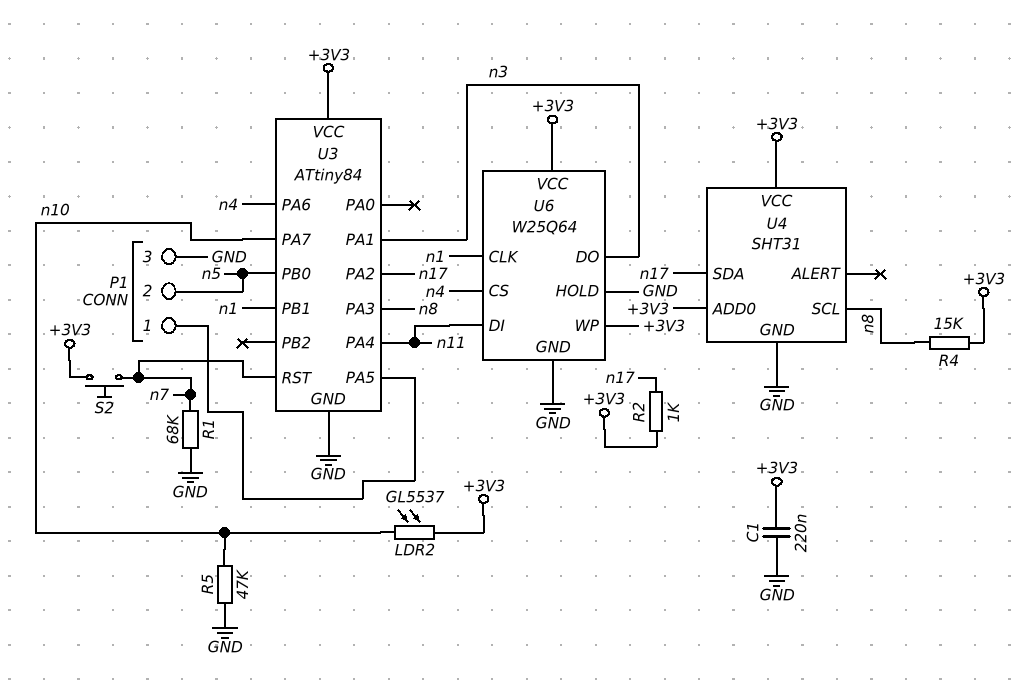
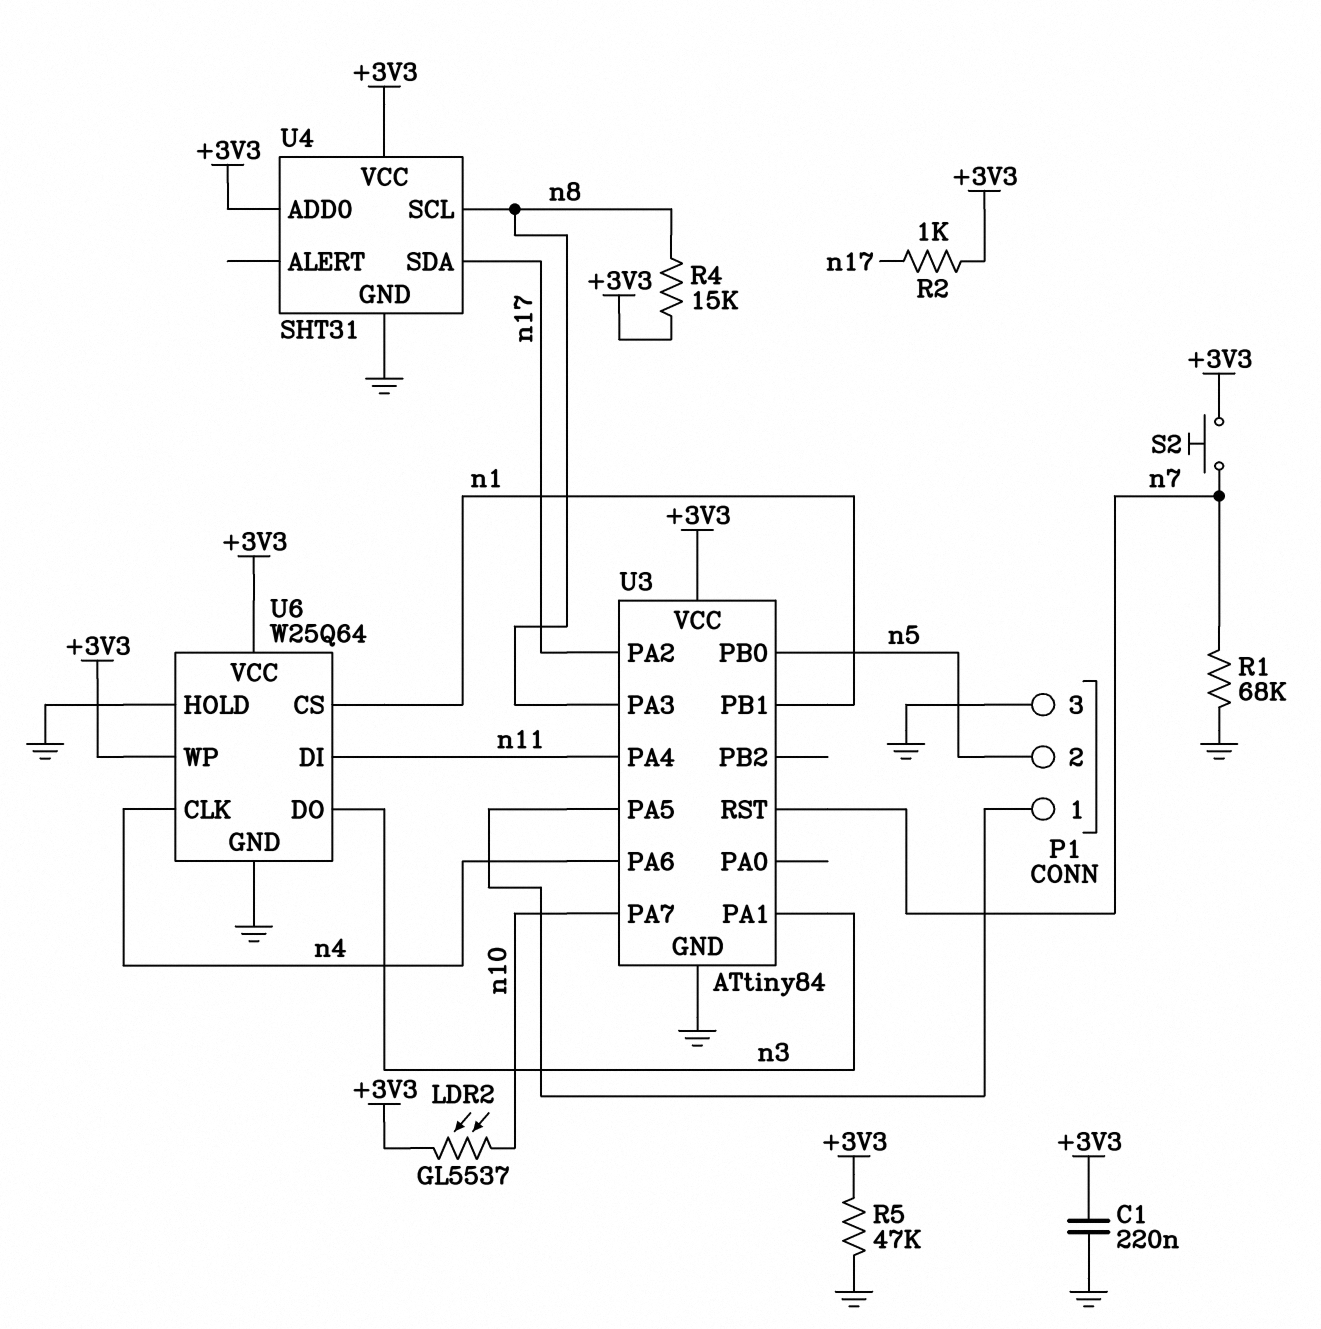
R5: 47k (GND, n10) -> 47k (+3V3, GND)
U6 pin CLK: n1 -> n4
U6 pin CS: n4 -> n1

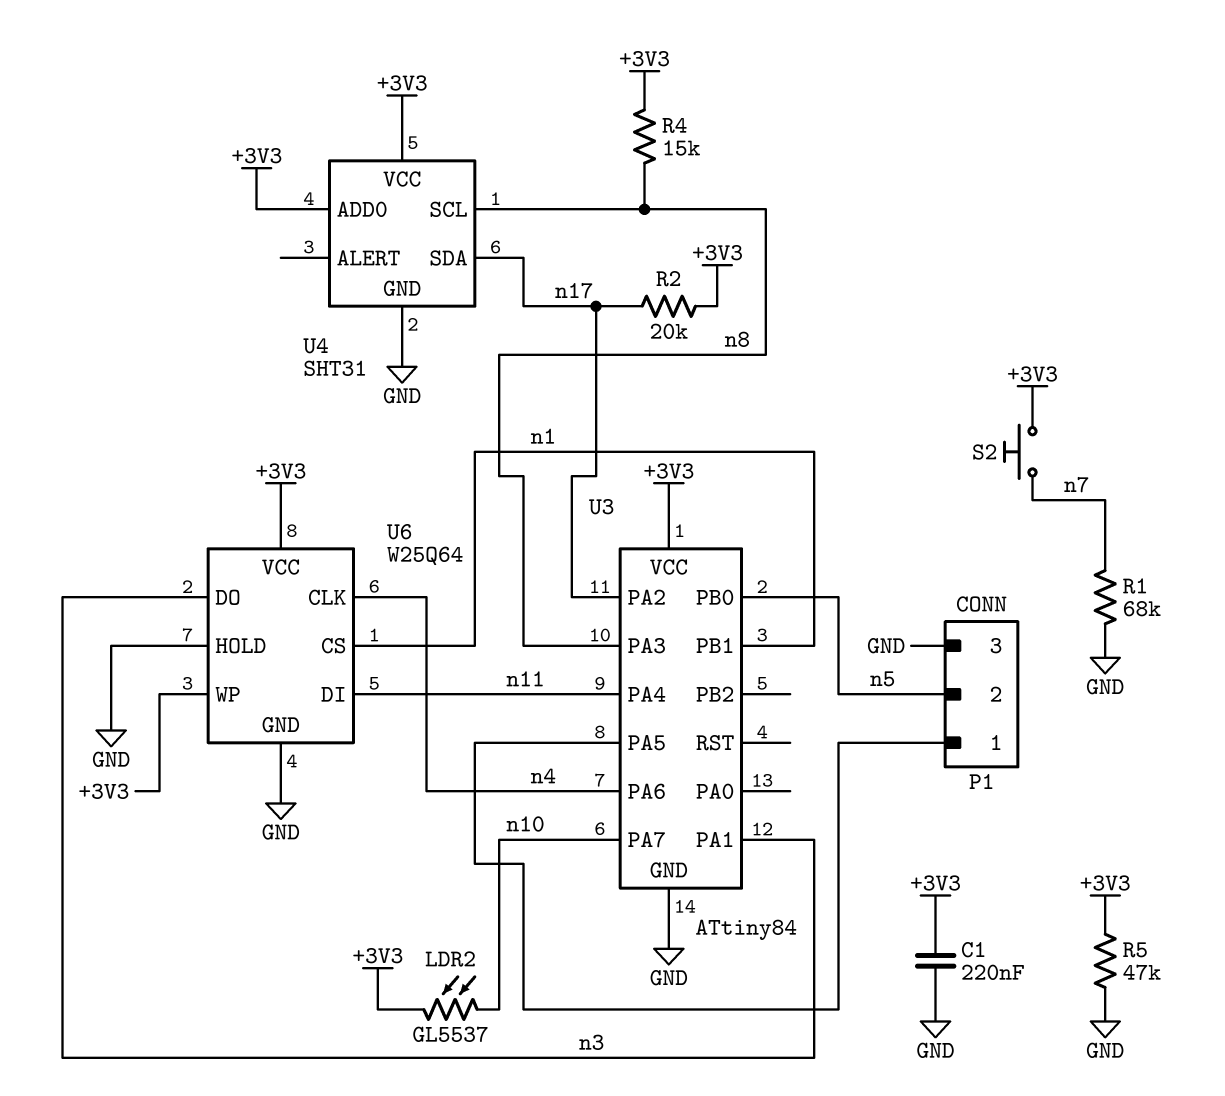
R2: 1k (+3V3, n17) -> 20k (+3V3, n17)
U3 pin RST: n7 -> none

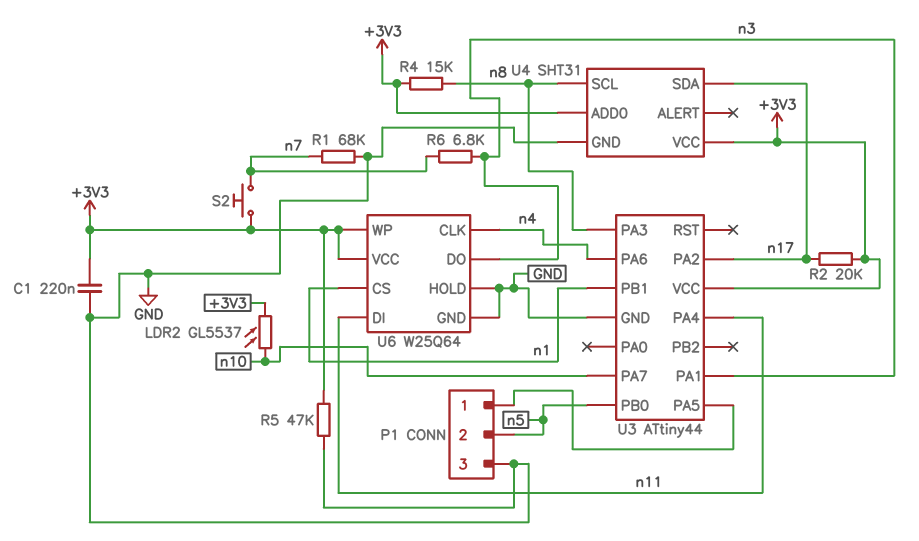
R6: none -> 6.8k (n3, n7)
U3: ATtiny84 -> ATtiny44

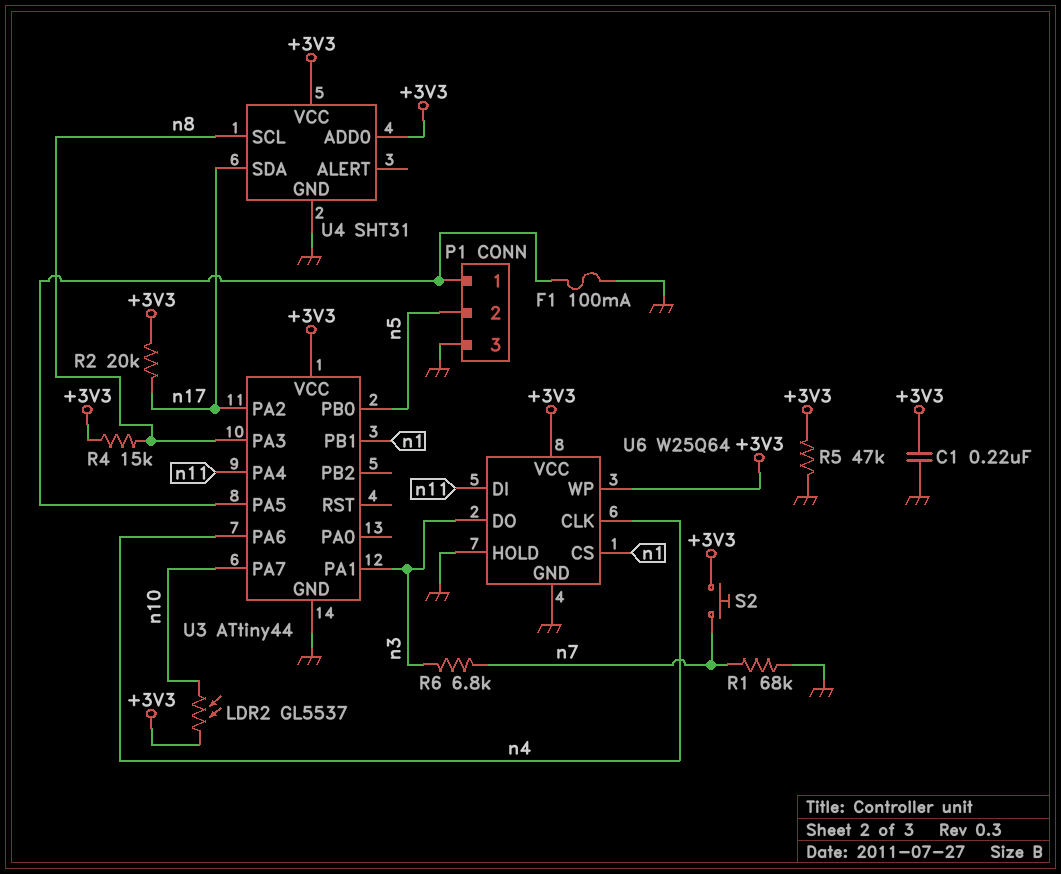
F1: none -> 100mA (GND, P1/1)

